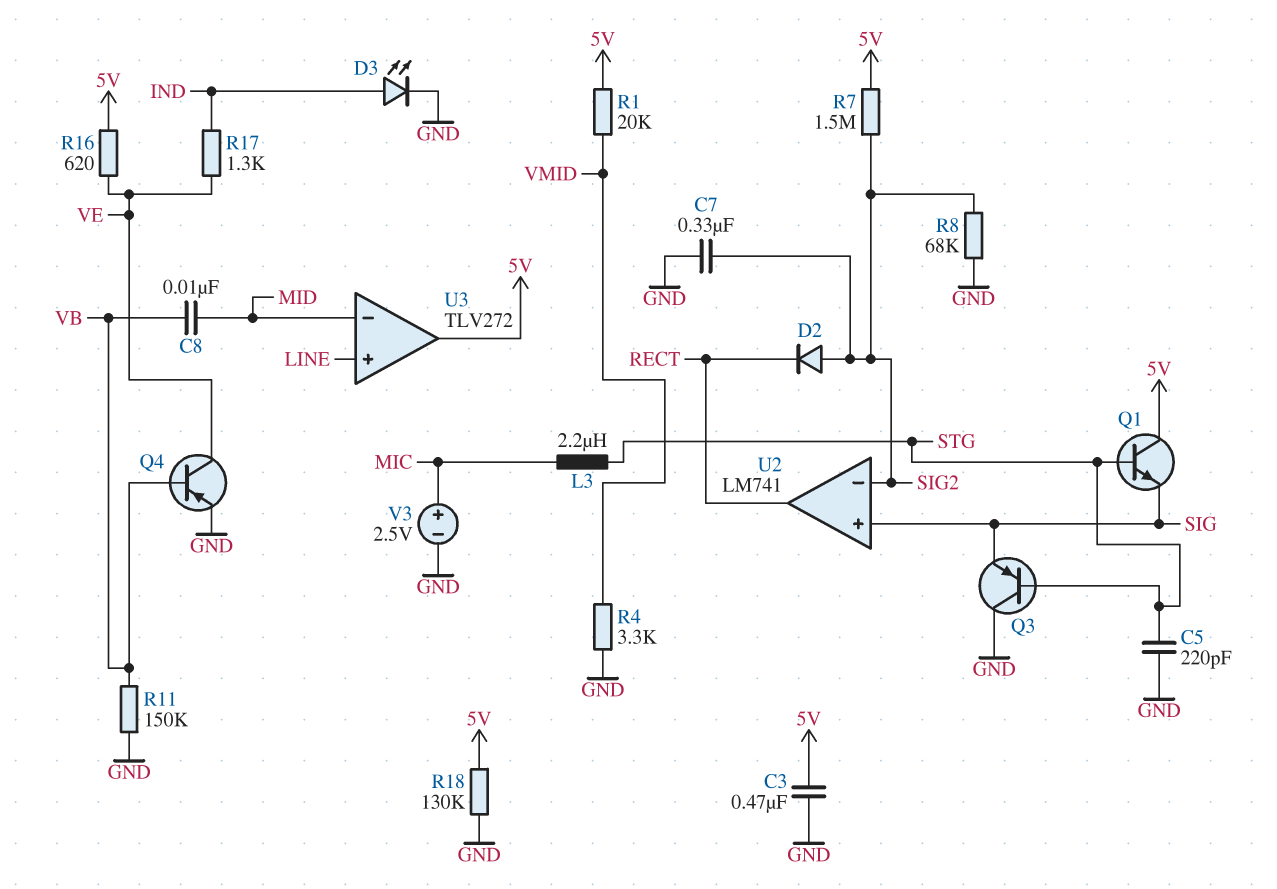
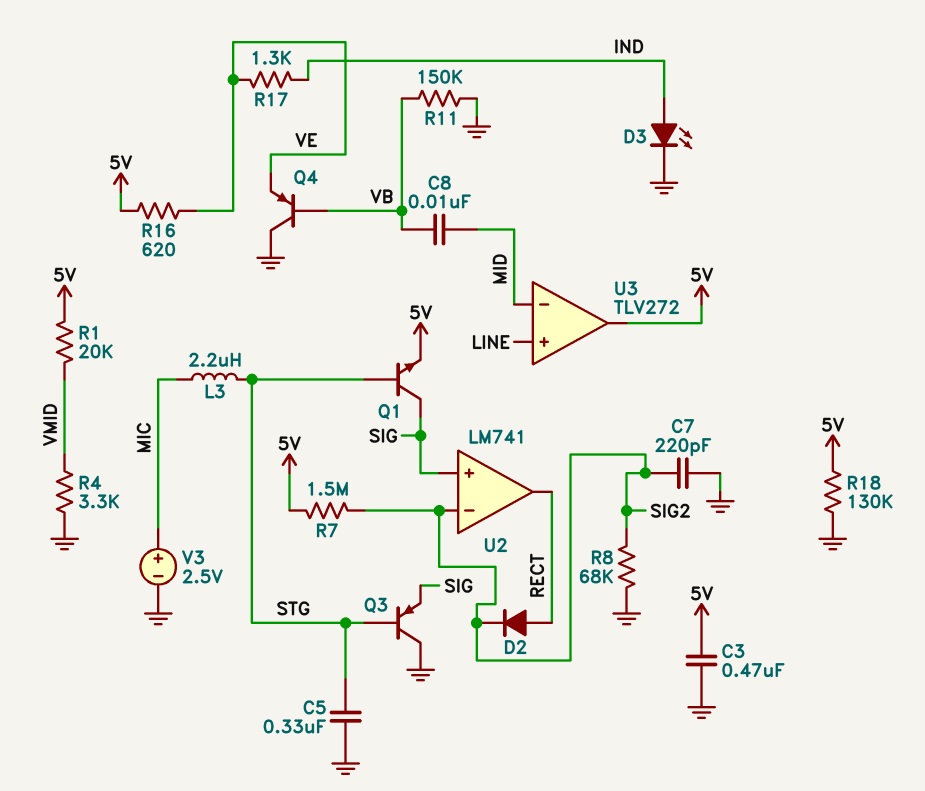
C5: 220pF (GND, STG) -> 330nF (GND, STG)
C7: 330nF (GND, SIG2) -> 220pF (GND, SIG2)
D2: diode (A SIG2, K RECT) -> diode (A RECT, K SIG2)
Q1: NPN (B STG, C 5V, E SIG) -> NPN (B STG, C SIG, E 5V)
Q4: PNP (B VB, C VE, E GND) -> PNP (B VB, C GND, E VE)

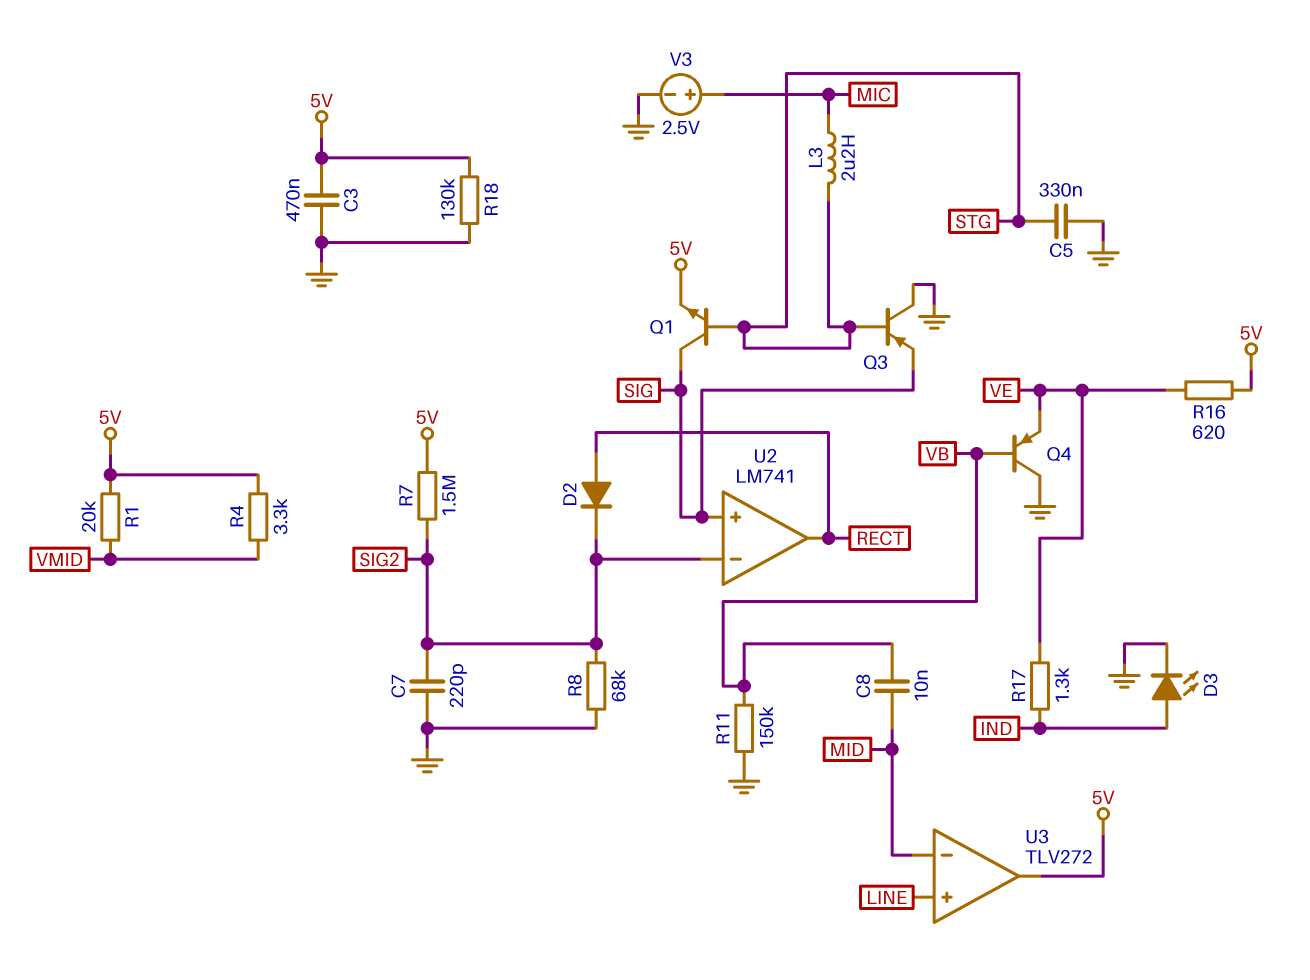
R4: 3.3k (GND, VMID) -> 3.3k (5V, VMID)

